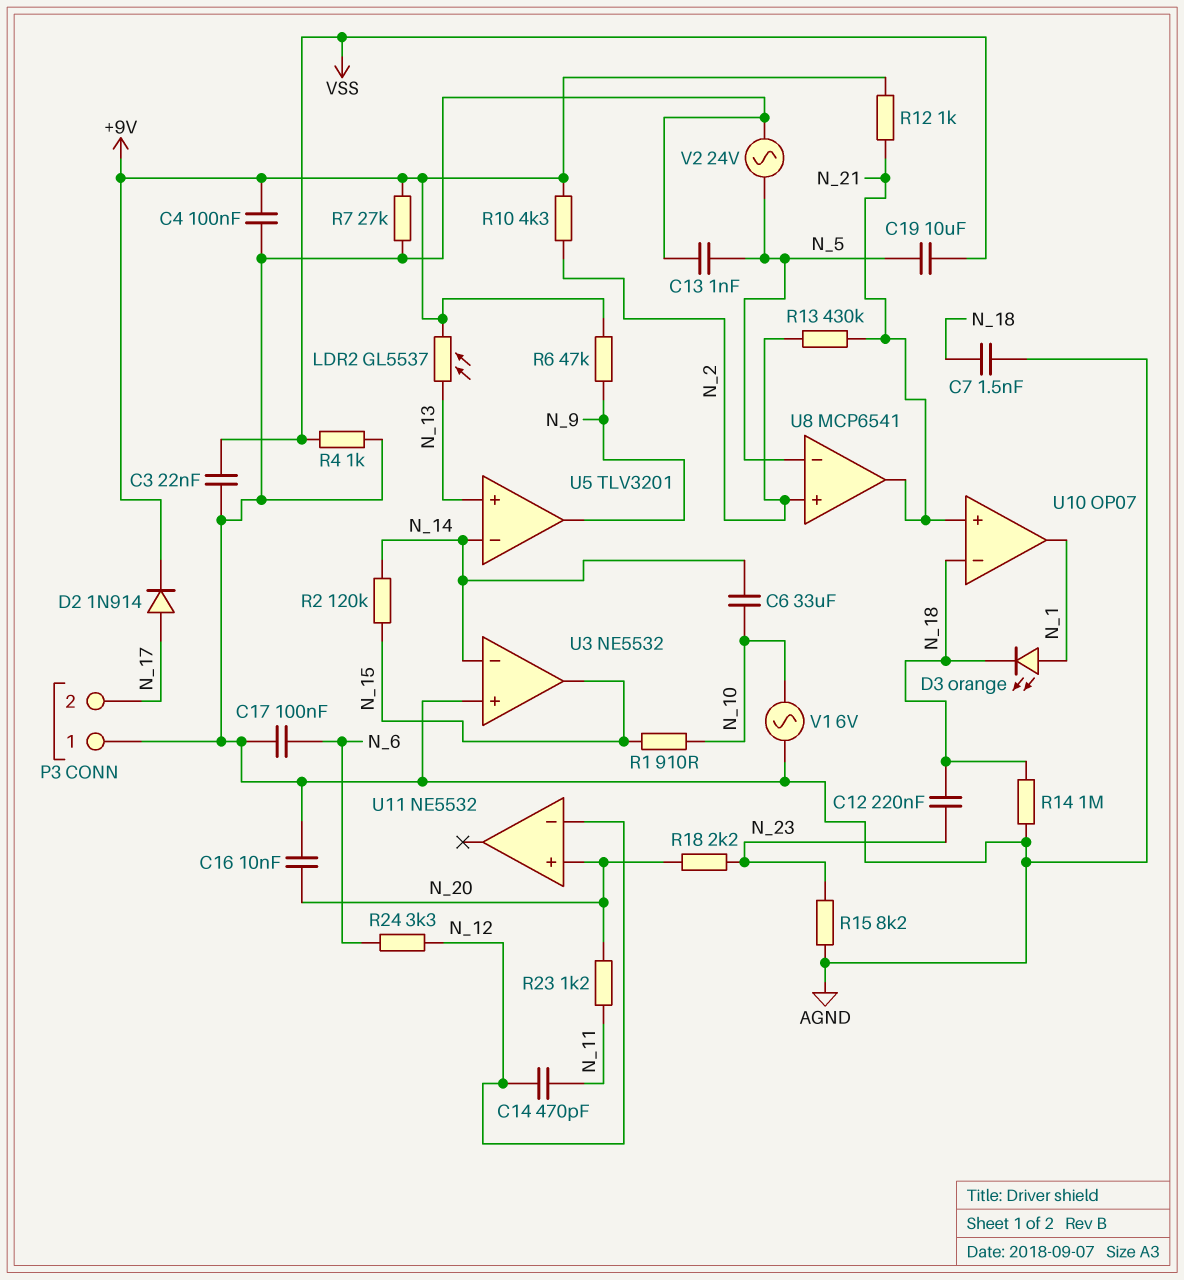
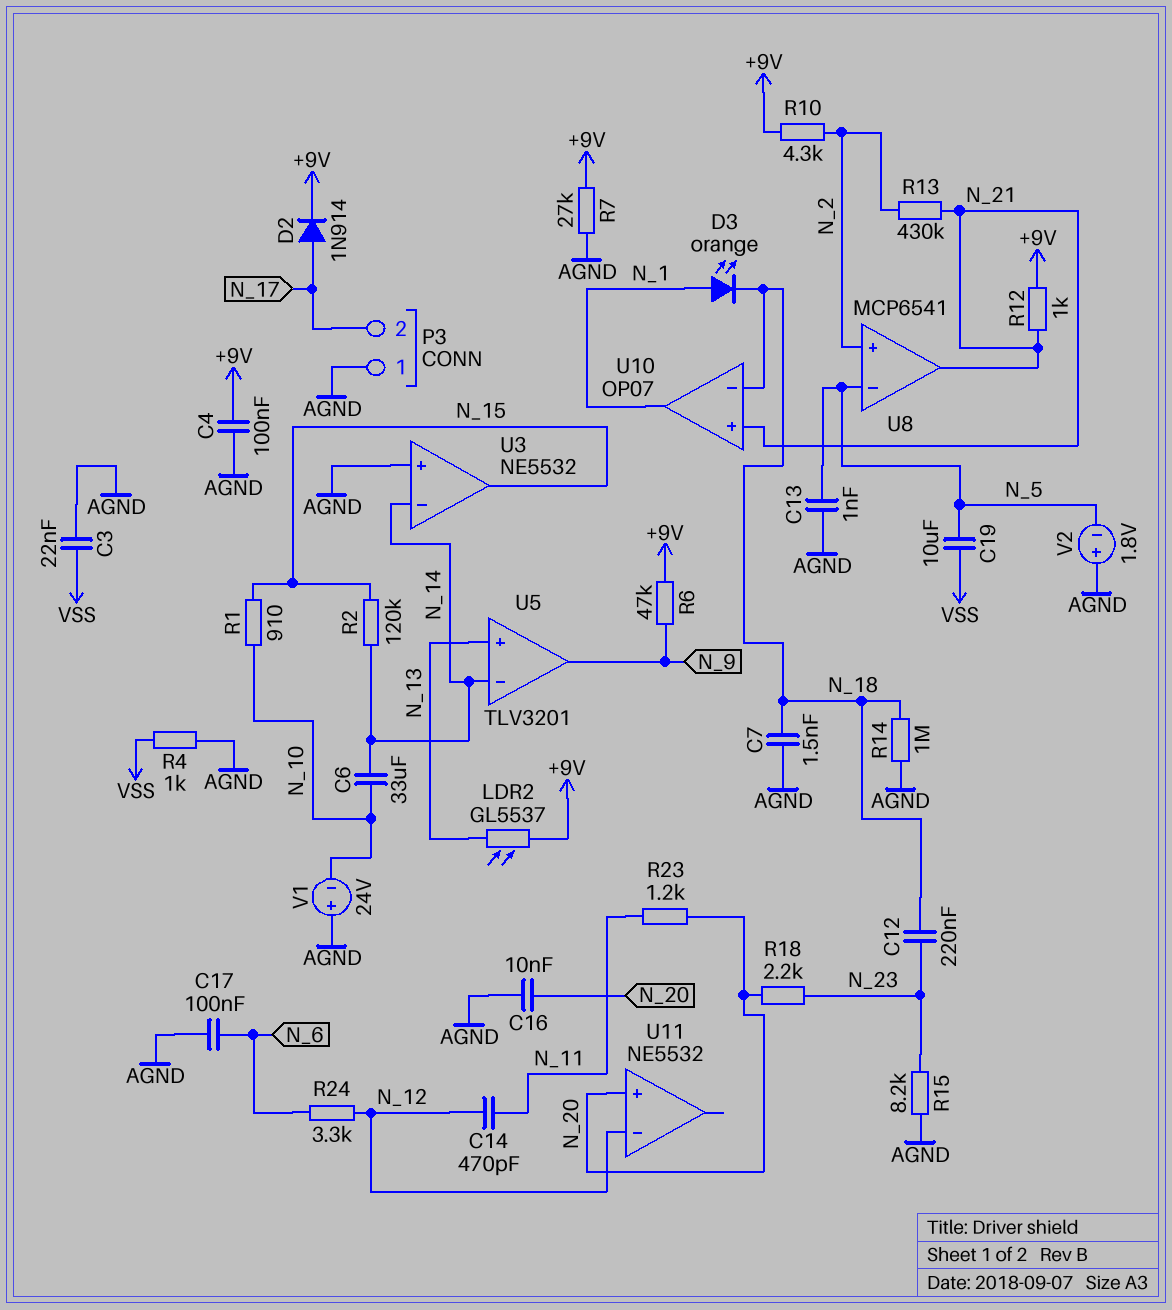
V1: AC 6V (AGND, N_10) -> 24V (plus AGND, minus N_10)
V2: AC 24V (AGND, N_5) -> 1.8V (plus AGND, minus N_5)

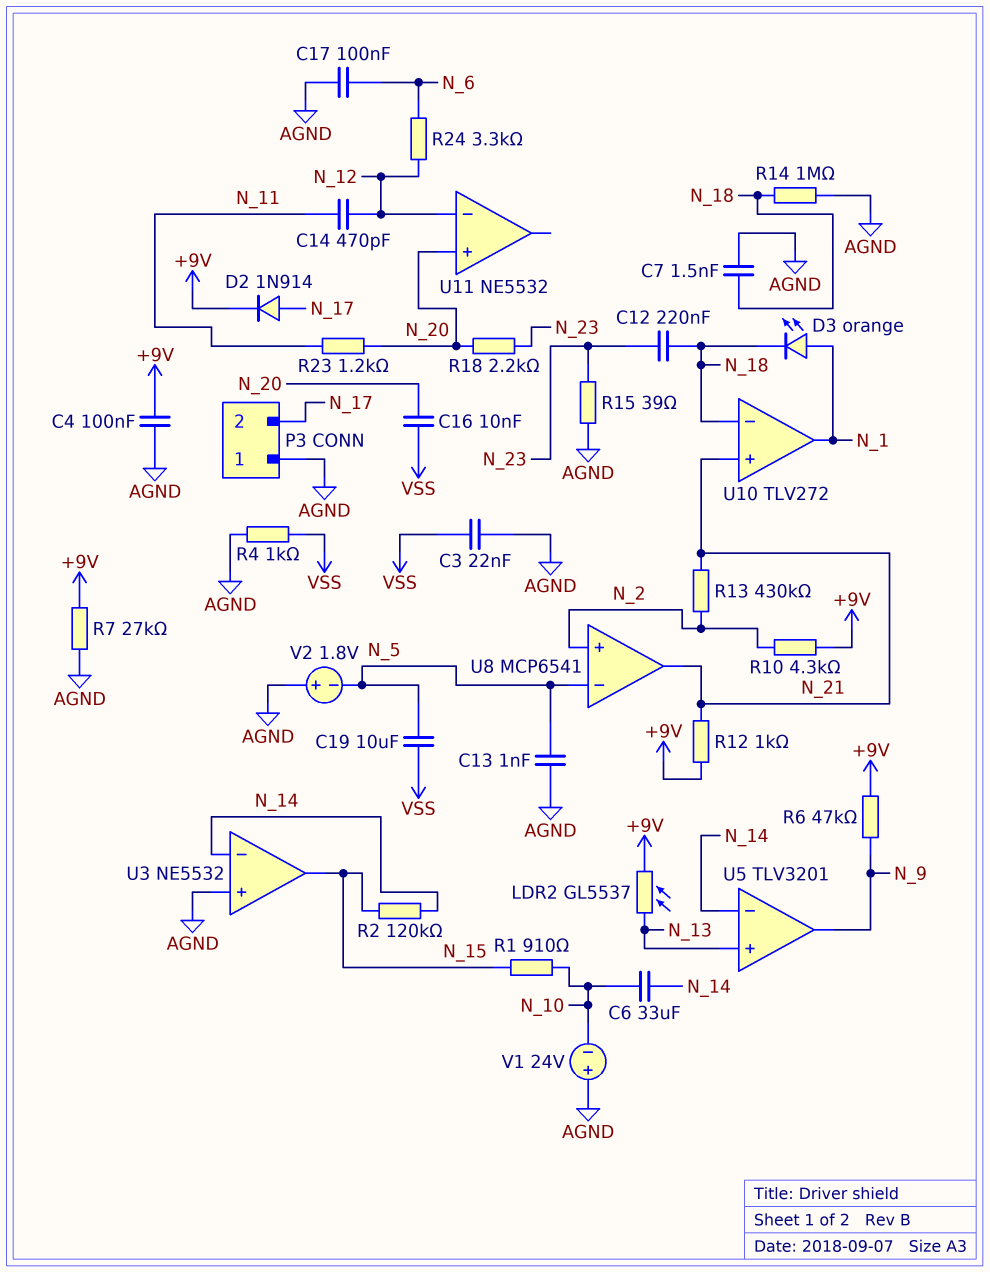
C16: 10nF (AGND, N_20) -> 10nF (N_20, VSS)
R15: 8.2k (AGND, N_23) -> 39 (AGND, N_23)
U10: OP07 -> TLV272

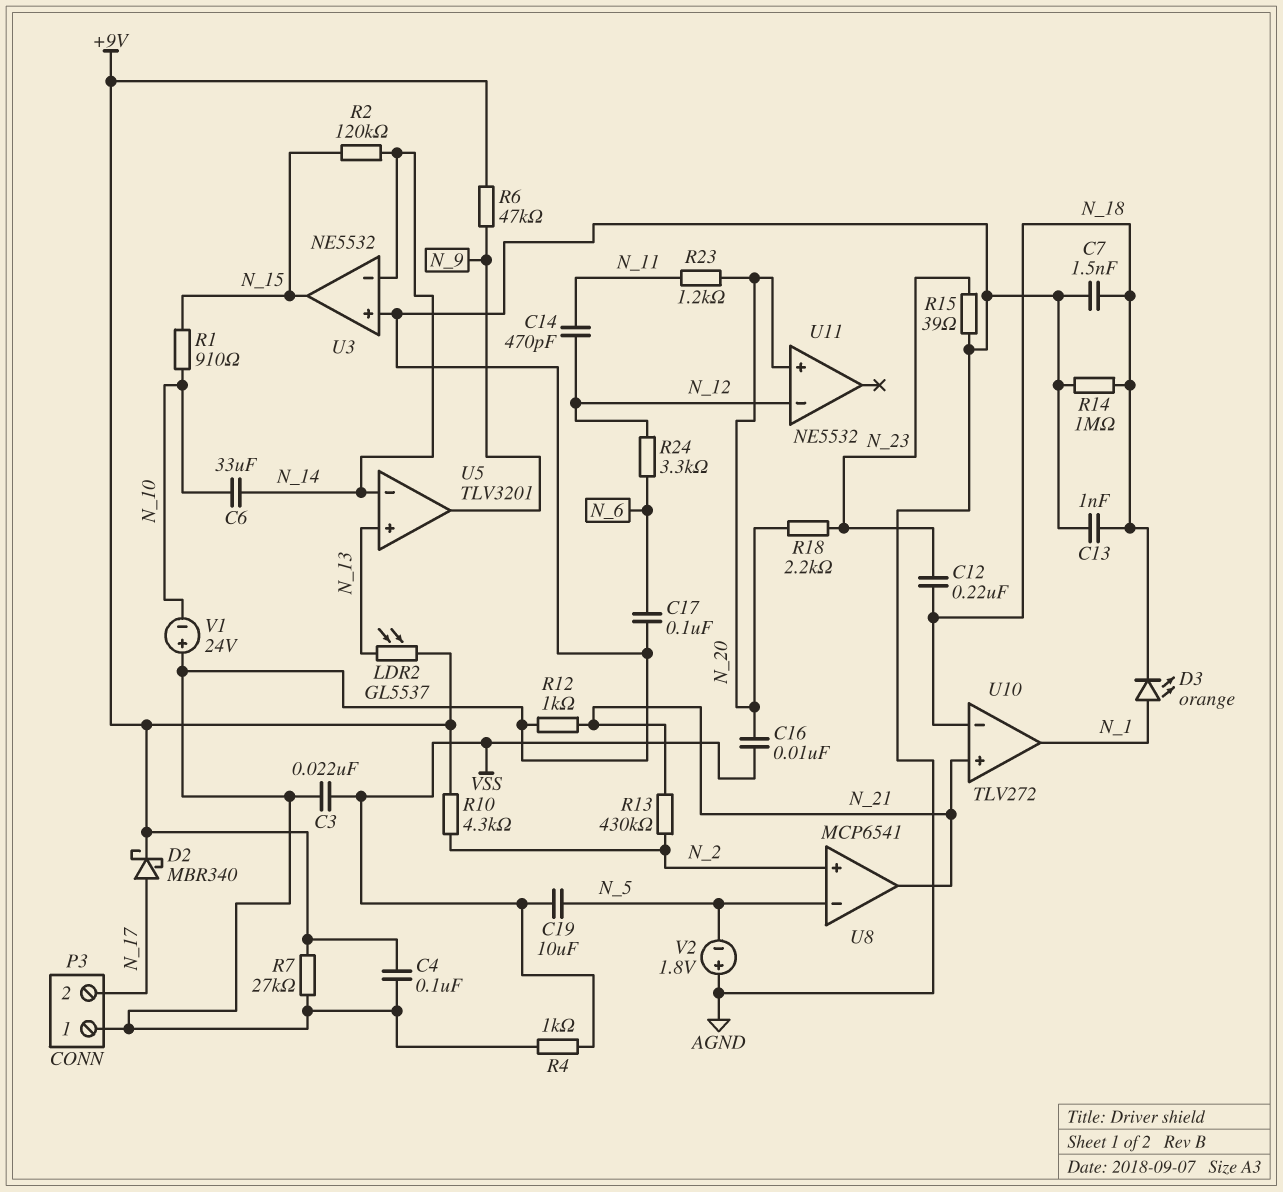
C13: 1nF (AGND, N_5) -> 1nF (AGND, N_18)
D2: diode 1N914 (A N_17, K +9V) -> schottky MBR340 (A N_17, K +9V)
R12: 1k (+9V, N_21) -> 1k (AGND, N_21)

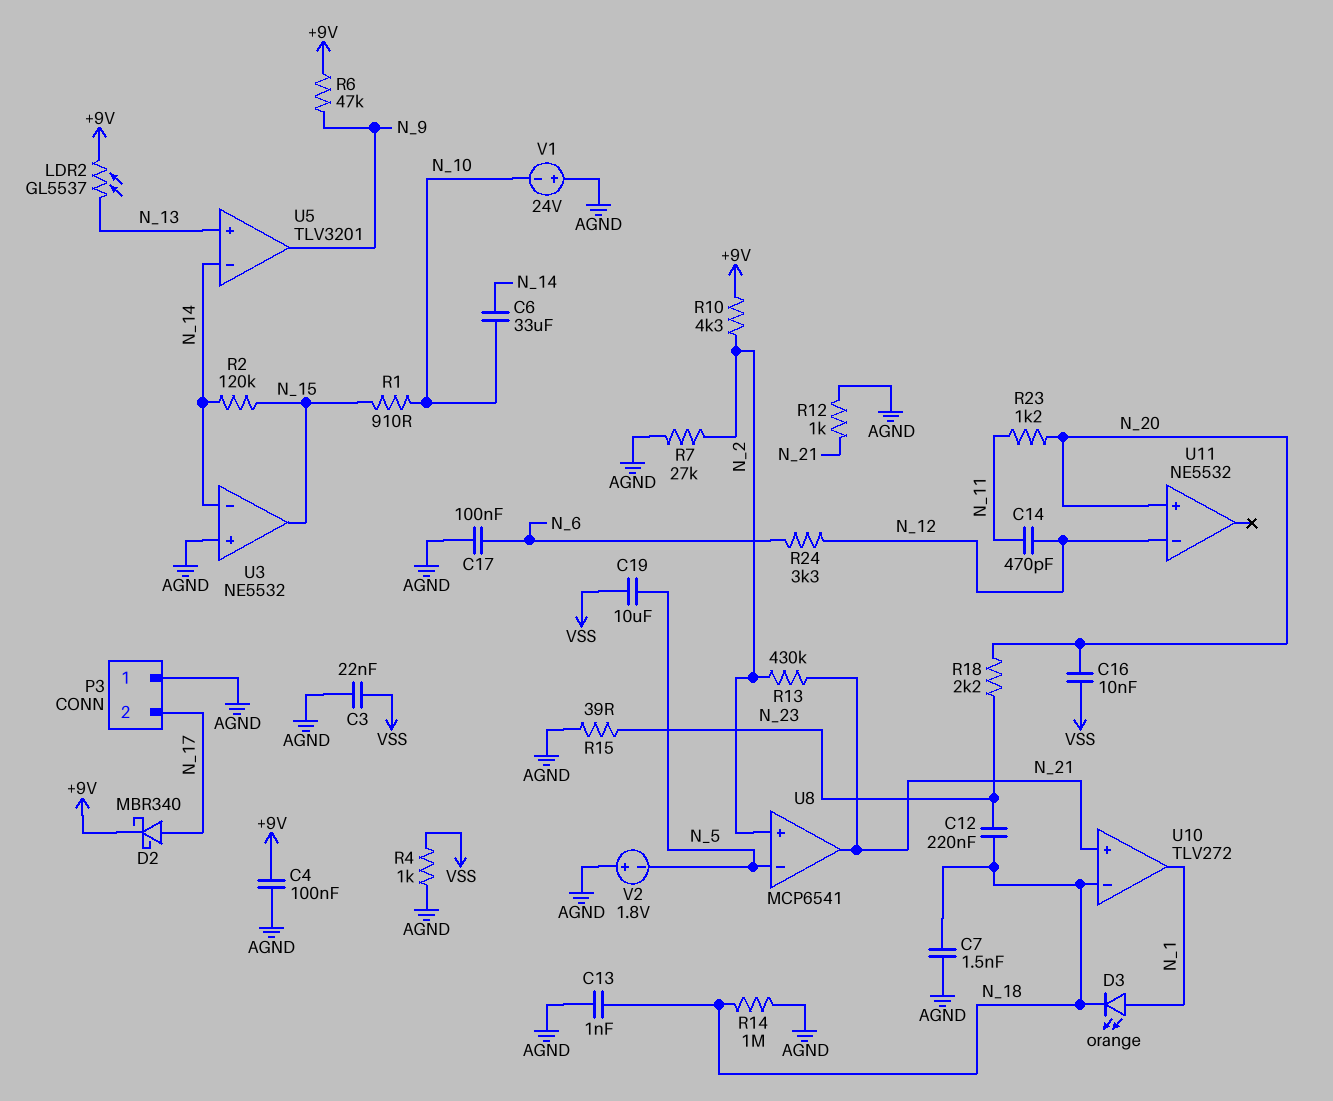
R7: 27k (+9V, AGND) -> 27k (AGND, N_2)

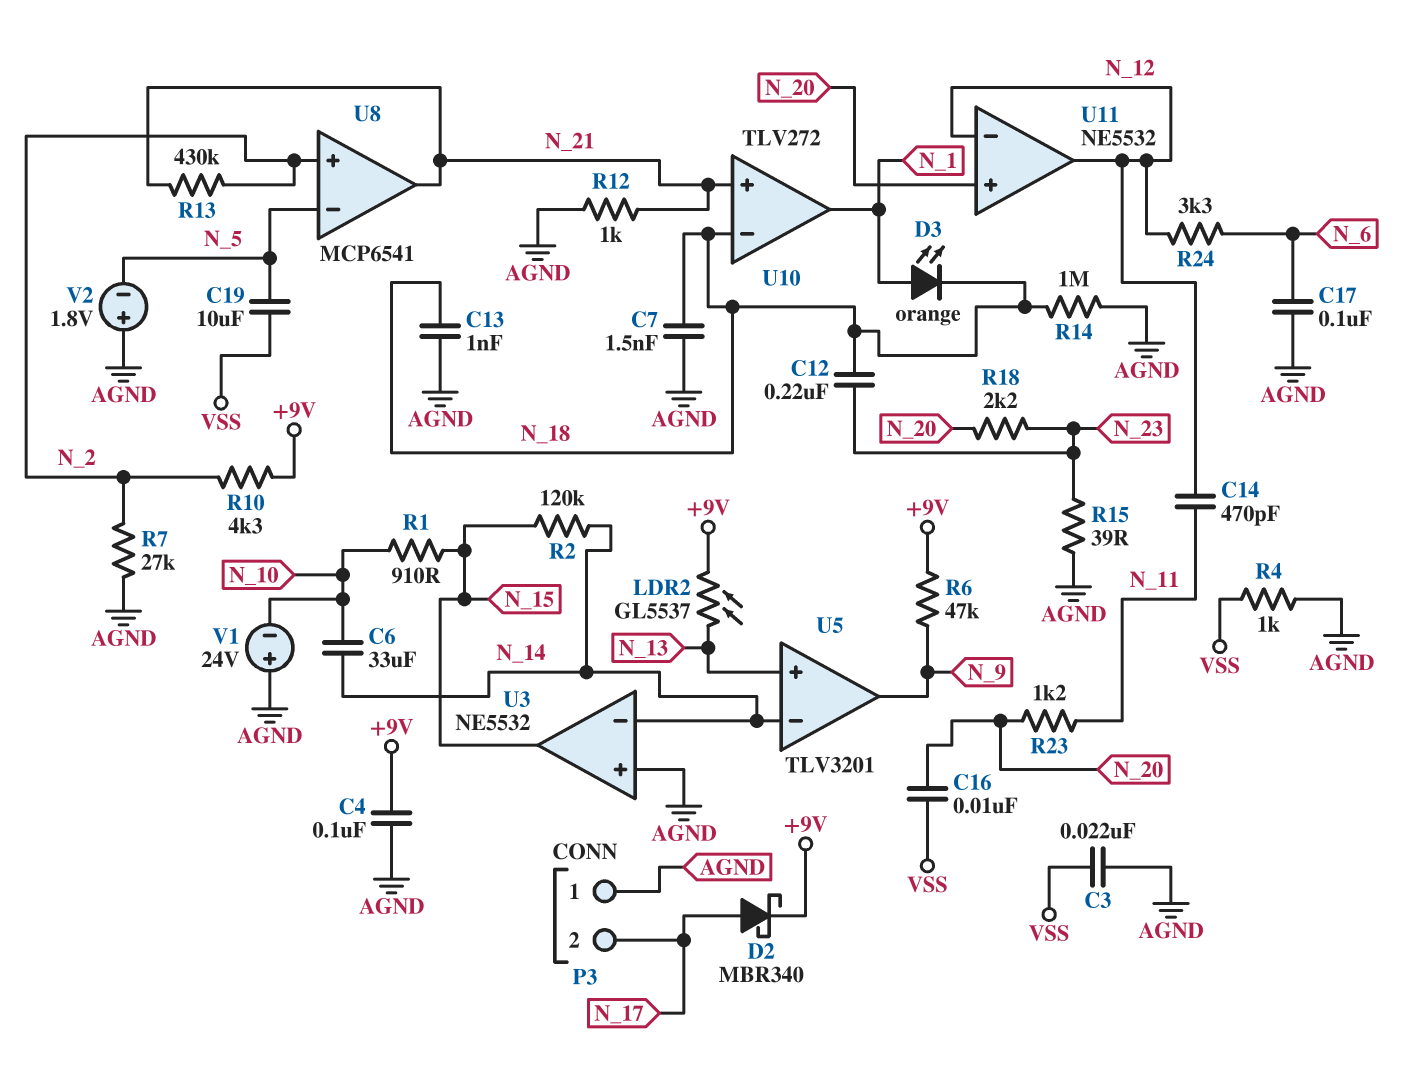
U11 pin out: none -> N_12

